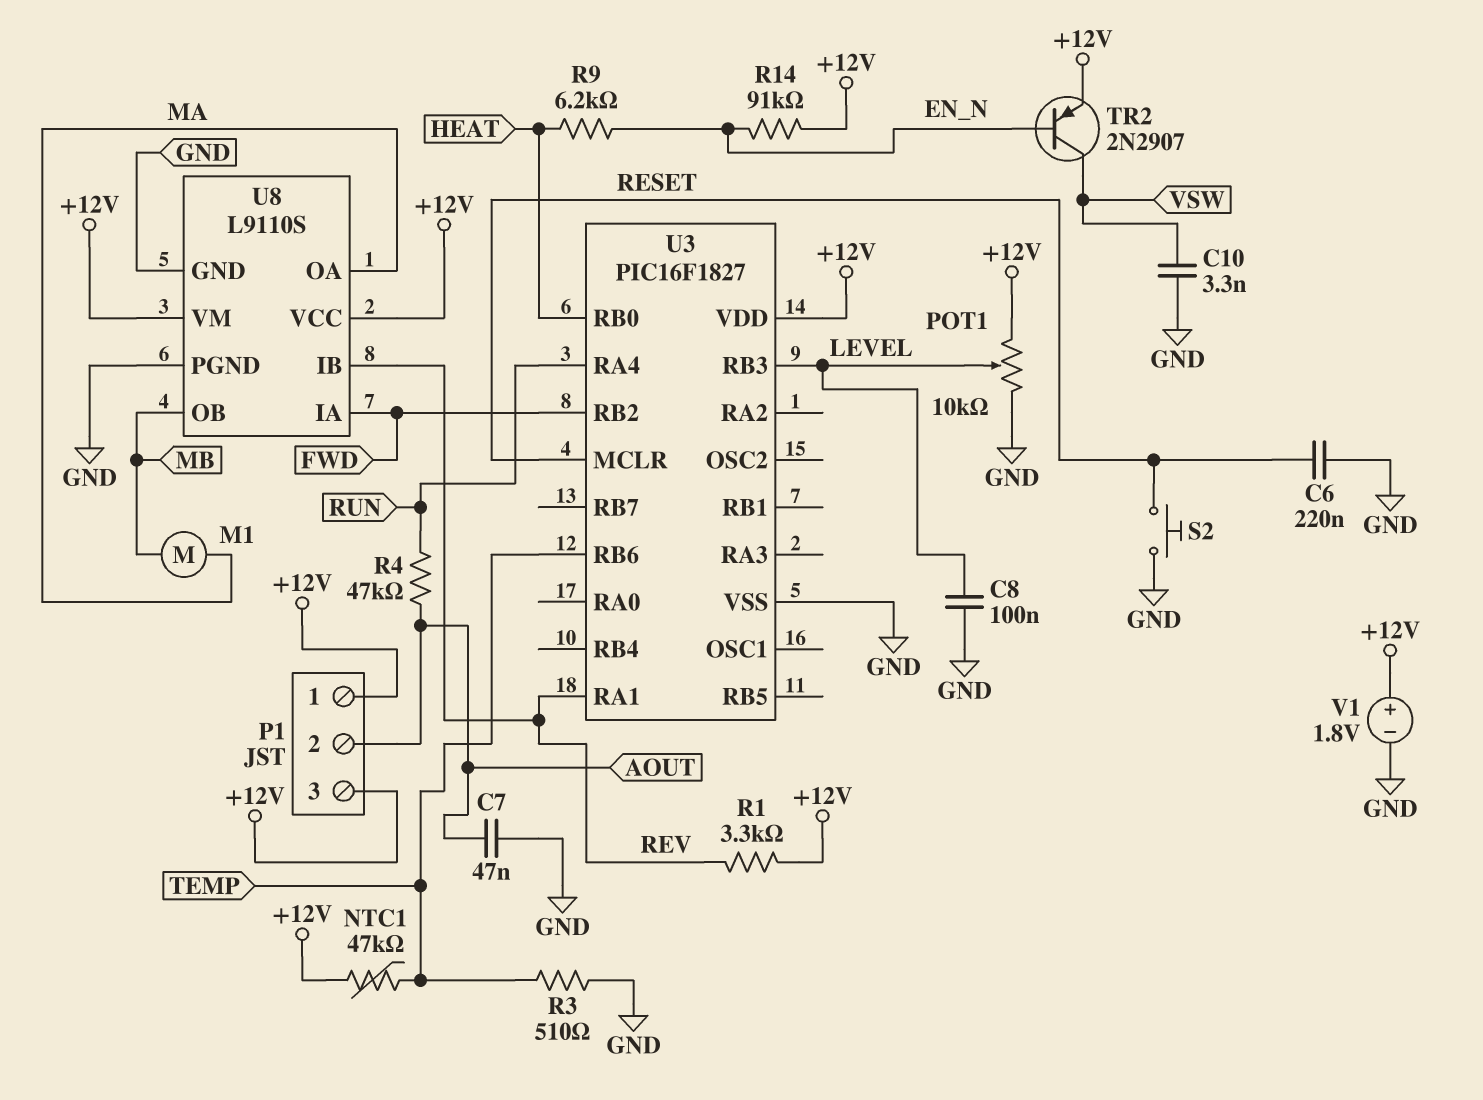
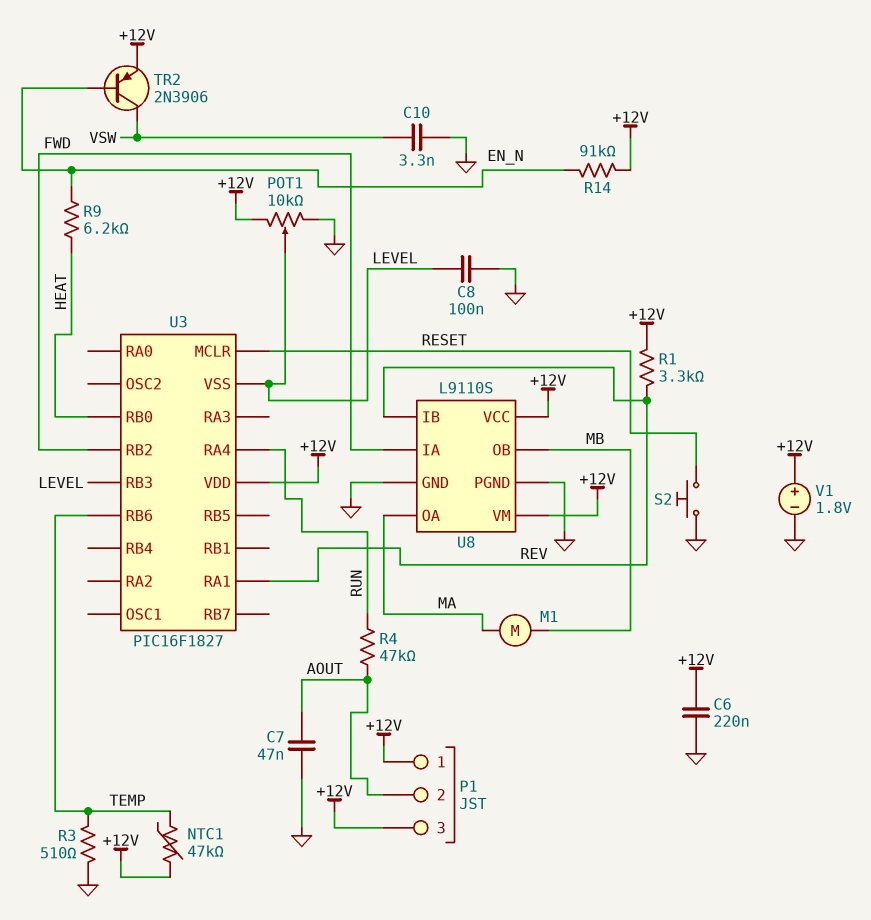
C6: 220nF (GND, RESET) -> 220nF (+12V, GND)
TR2: PNP 2N2907 (B EN_N, C VSW, E +12V) -> PNP 2N3906 (B EN_N, C VSW, E +12V)
U3 pin VSS: GND -> LEVEL

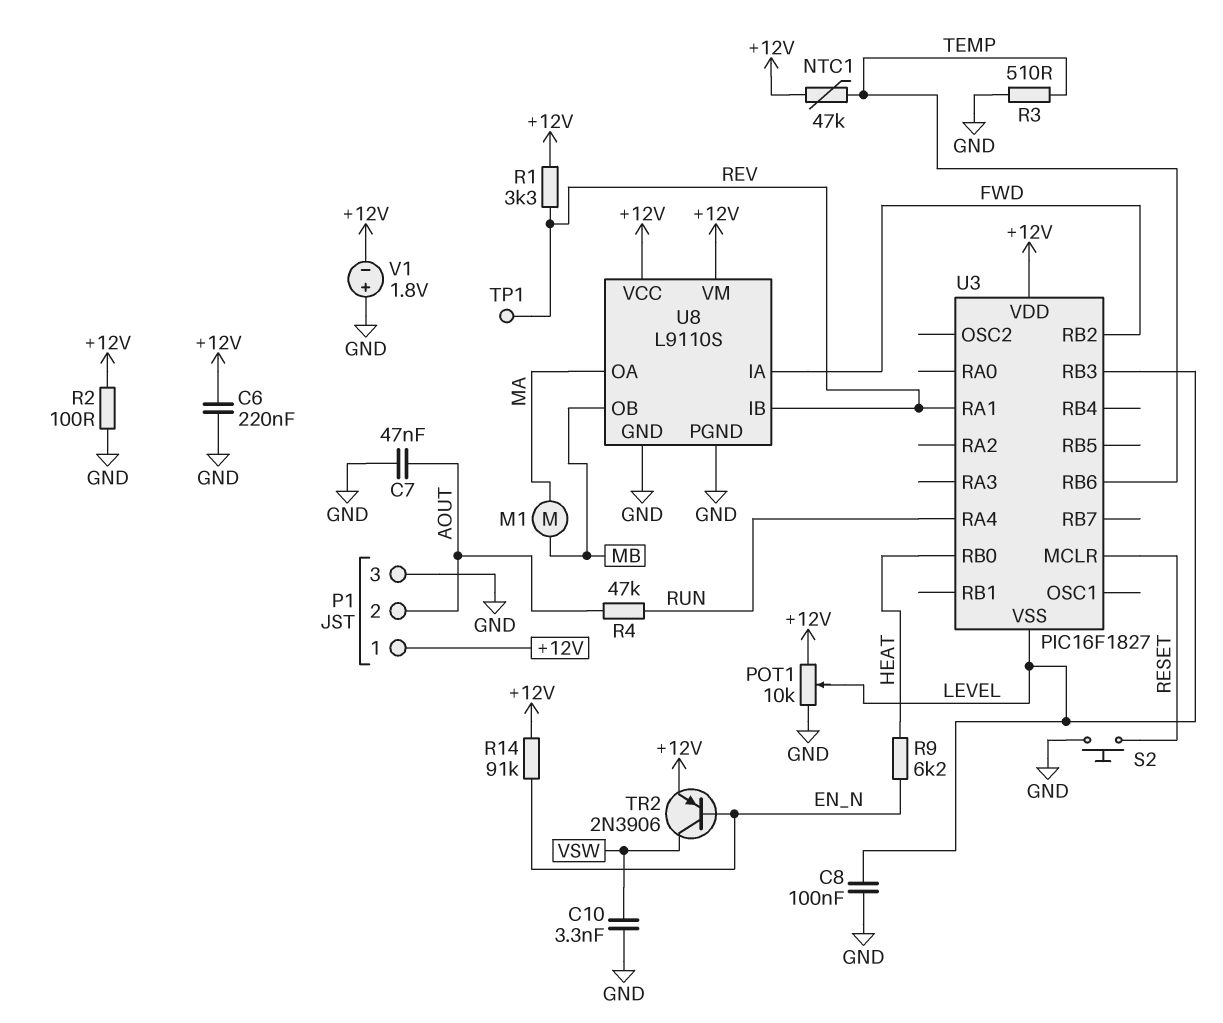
P1 pin 3: +12V -> GND
R2: none -> 100 (+12V, GND)
TP1: none -> test point (REV)
V1: 1.8V (plus +12V, minus GND) -> 1.8V (plus GND, minus +12V)

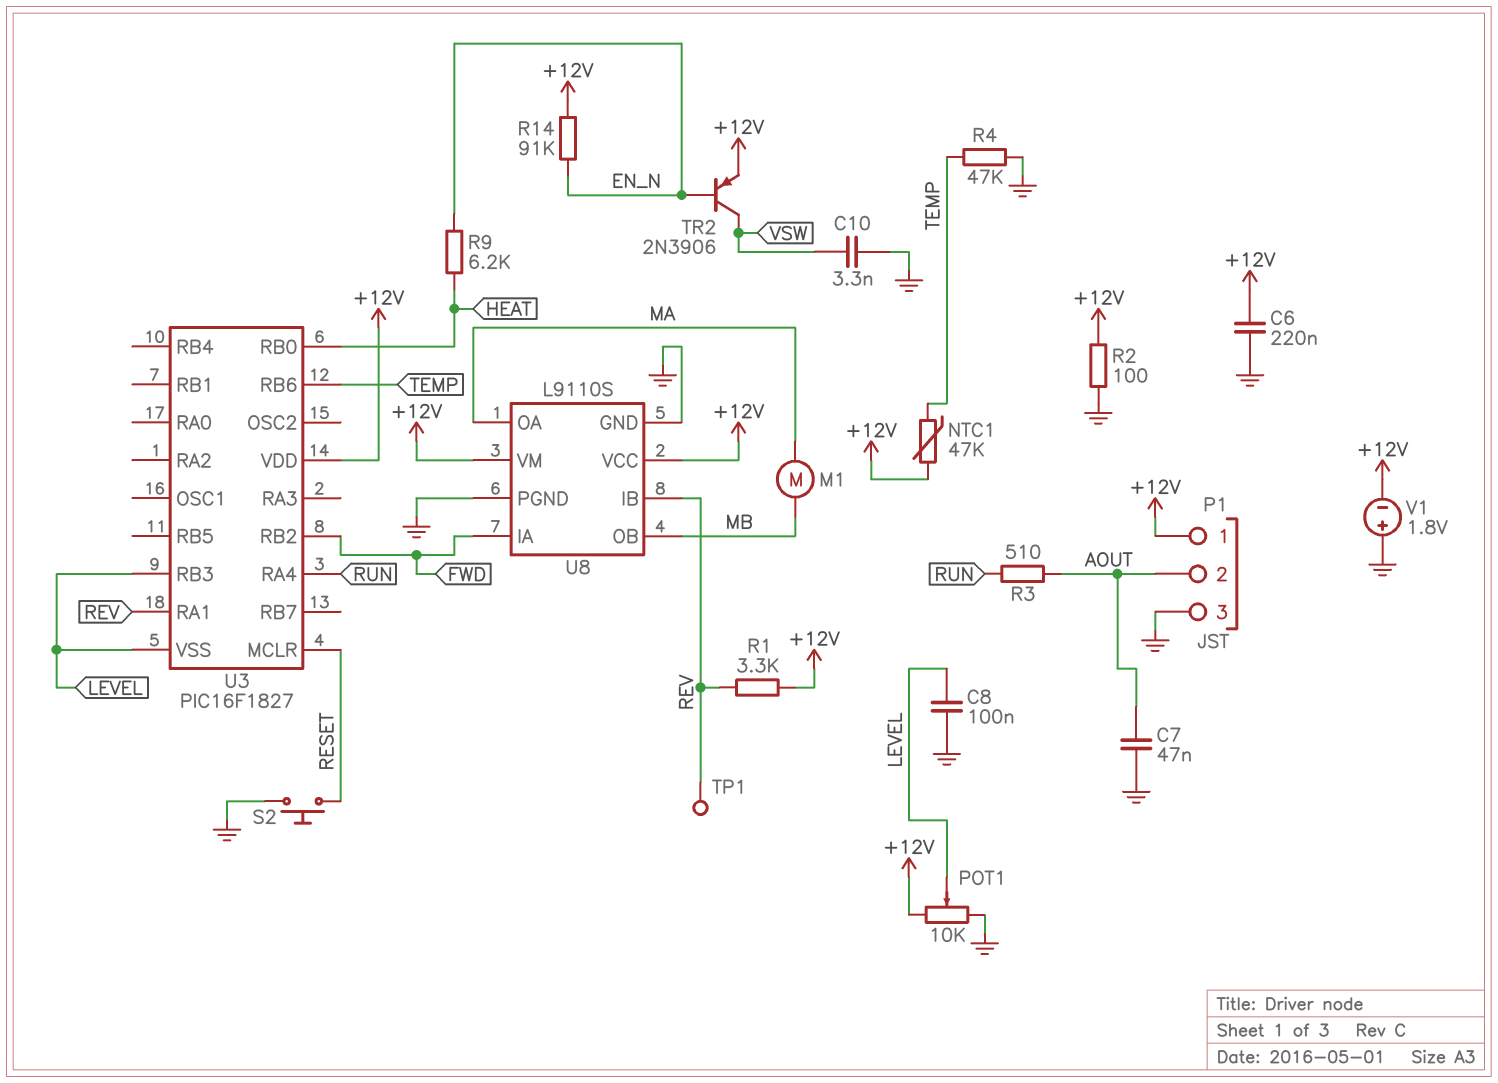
R3: 510 (GND, TEMP) -> 510 (AOUT, RUN)
R4: 47k (AOUT, RUN) -> 47k (GND, TEMP)

